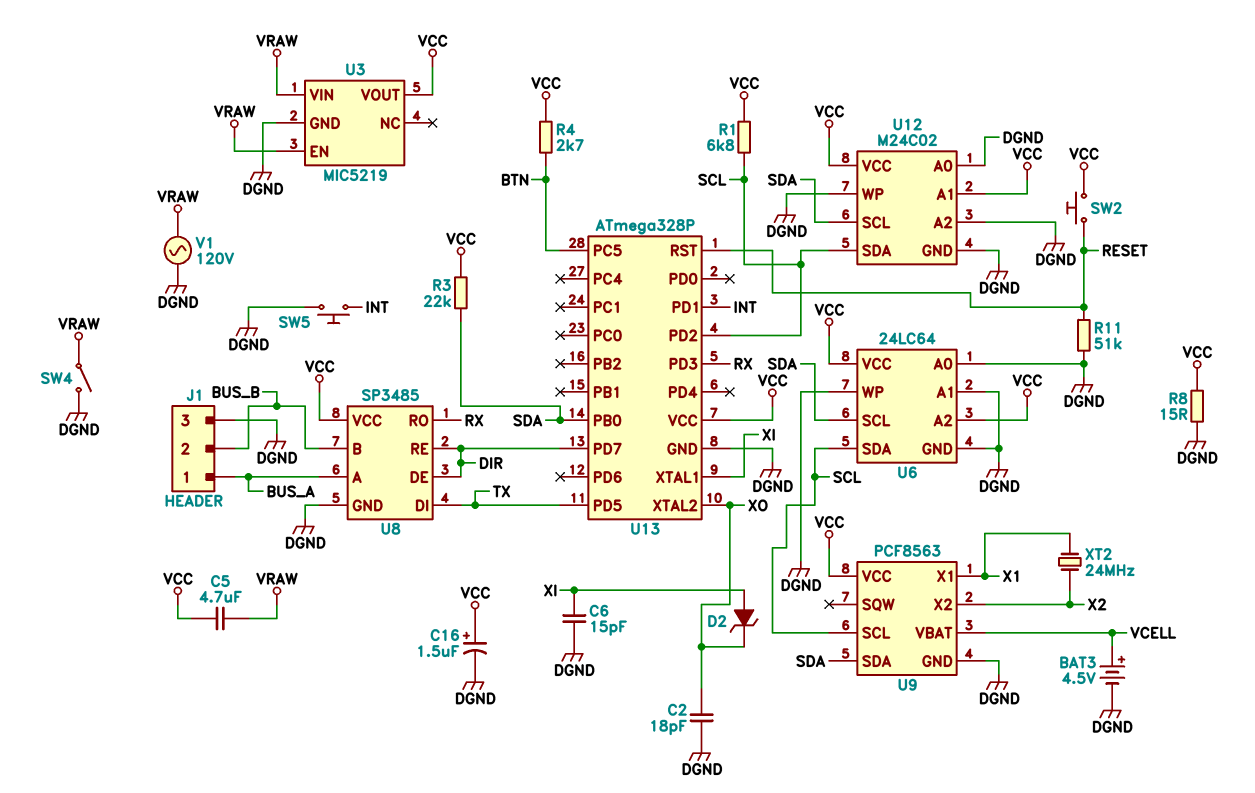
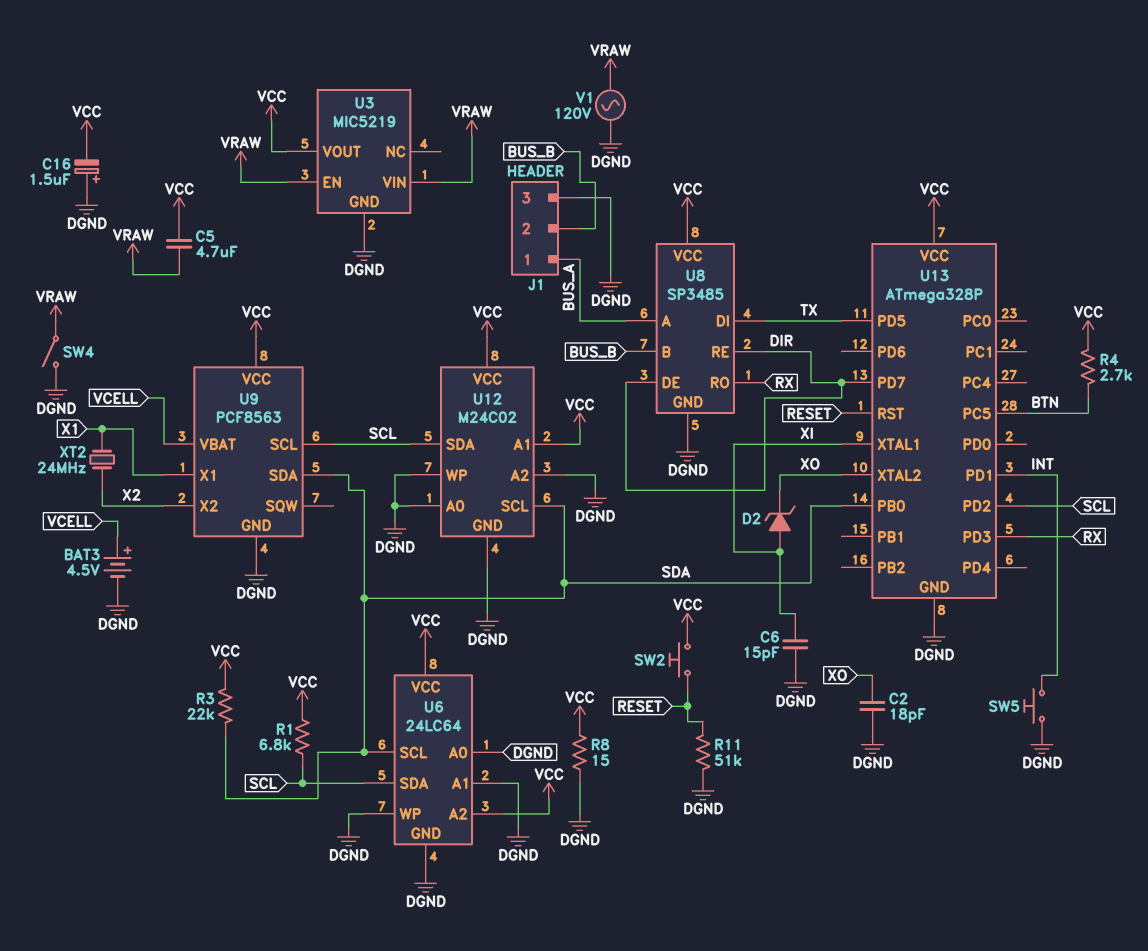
C16: 1.5uF (plus VCC, minus DGND) -> 1.5uF (plus DGND, minus VCC)

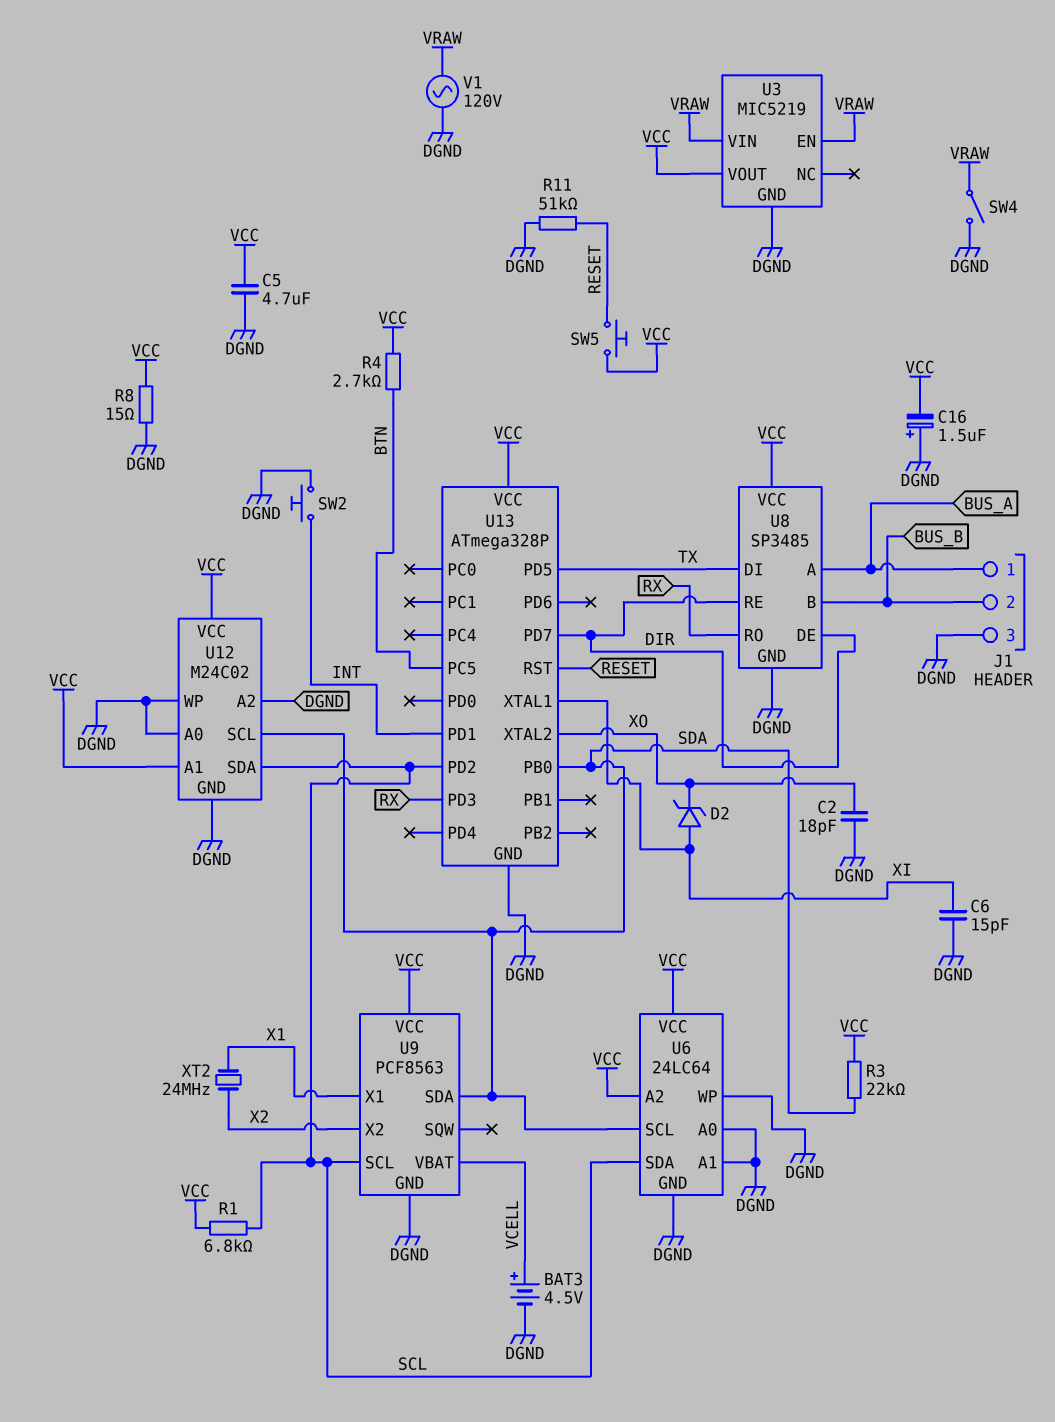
C5: 4.7uF (VCC, VRAW) -> 4.7uF (DGND, VCC)
SW2: button (RESET, VCC) -> button (DGND, INT)
SW5: button (DGND, INT) -> button (RESET, VCC)

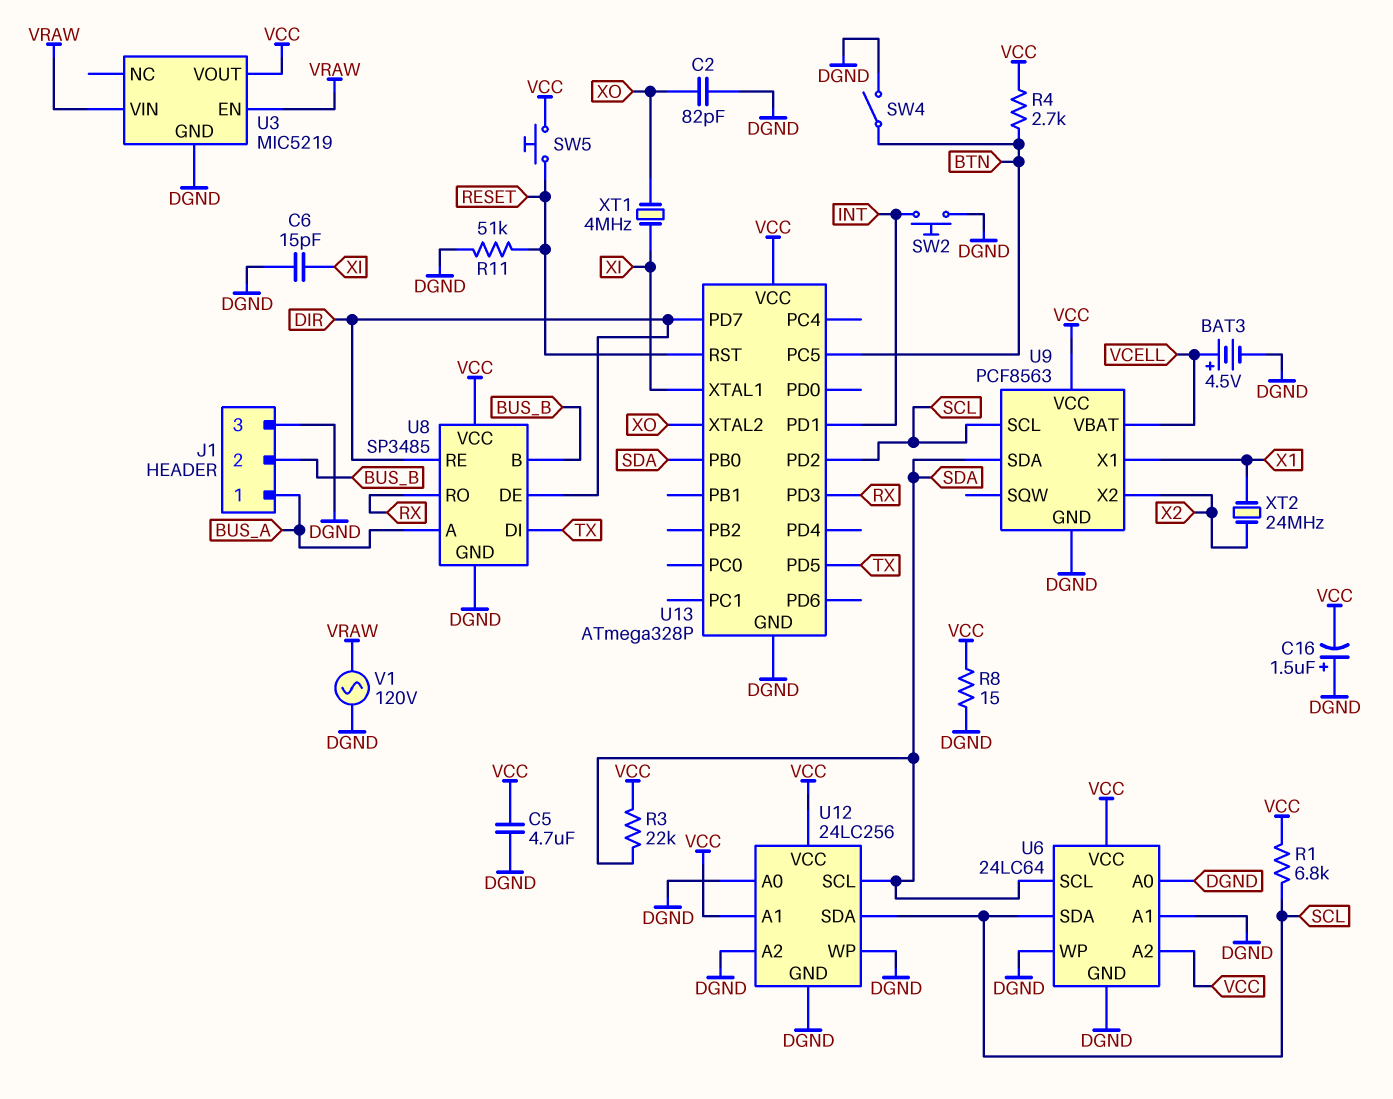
C2: 18pF (DGND, XO) -> 82pF (DGND, XO)
D2: zener (A XI, K XO) -> none
SW4: switch (DGND, VRAW) -> switch (BTN, DGND)
U12: M24C02 -> 24LC256
XT1: none -> 4MHz (XI, XO)

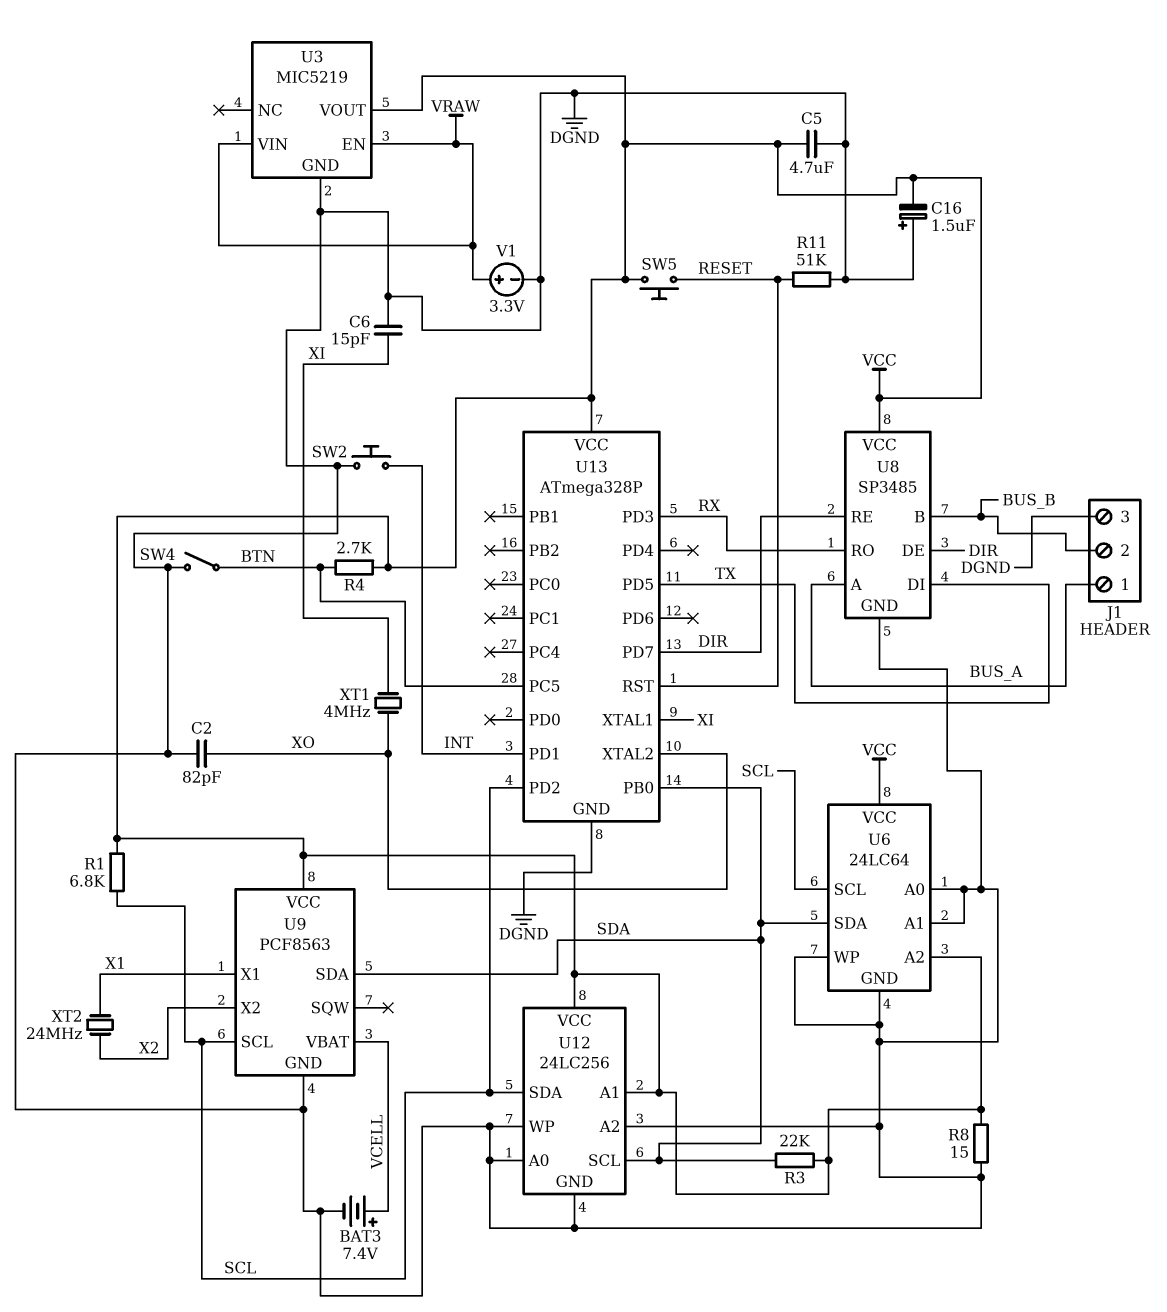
BAT3: 4.5V (plus VCELL, minus DGND) -> 7.4V (plus VCELL, minus DGND)
U6 pin SCL: SDA -> SCL
U6 pin SDA: SCL -> SDA
V1: AC 120V (DGND, VRAW) -> 3.3V (plus VRAW, minus DGND)

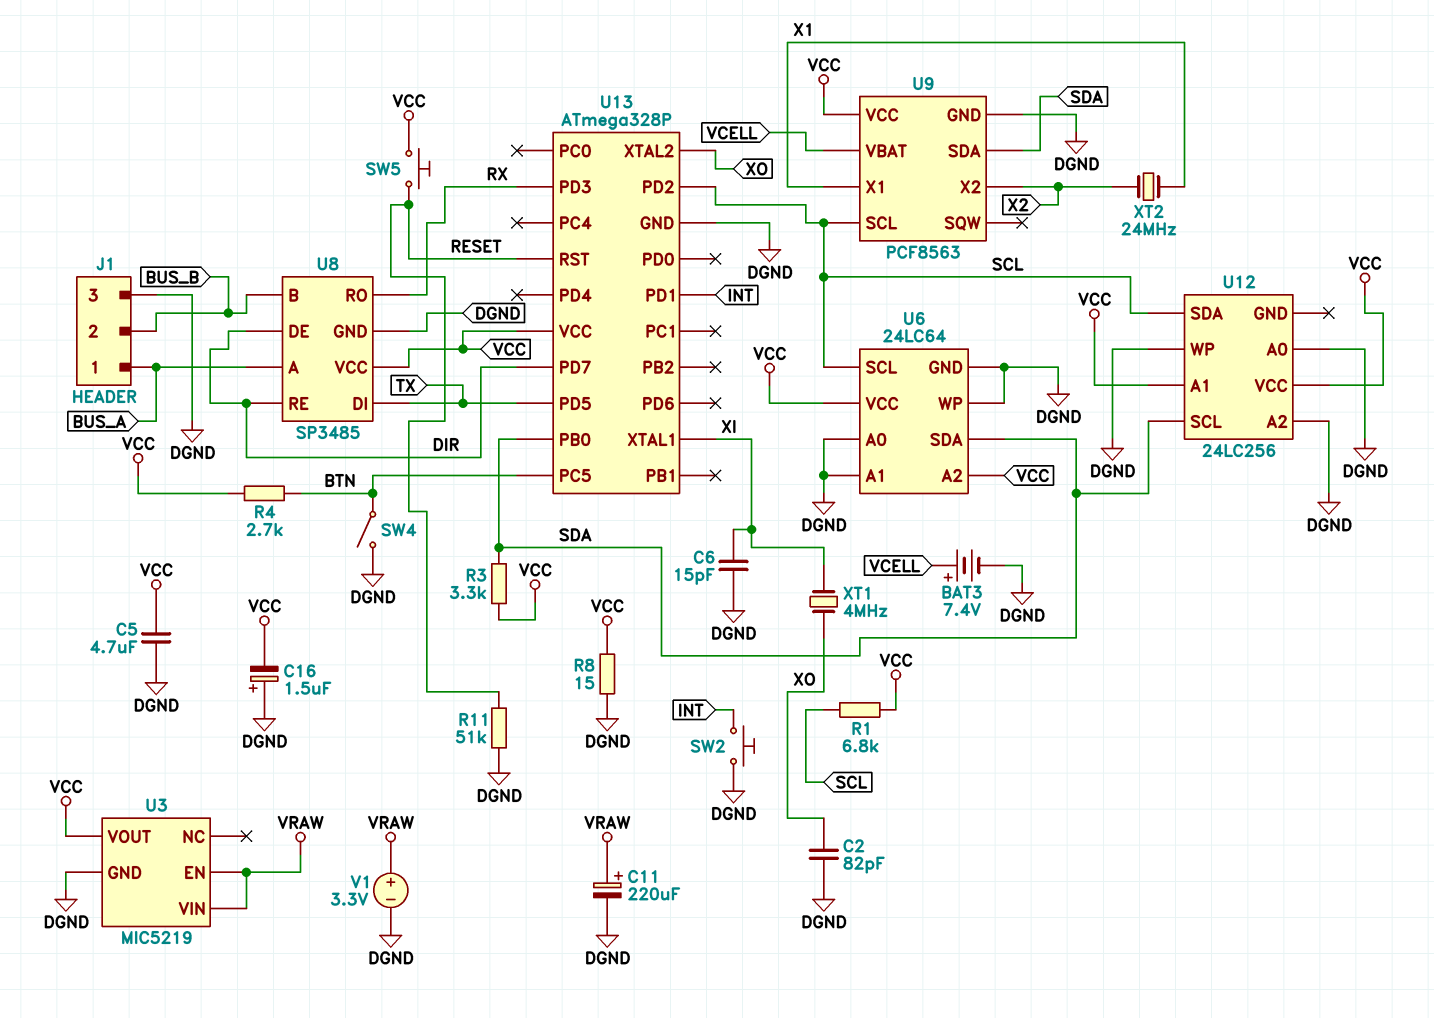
C11: none -> 220uF (plus VRAW, minus DGND)
R3: 22k (SDA, VCC) -> 3.3k (SDA, VCC)
U12 pin GND: DGND -> none

